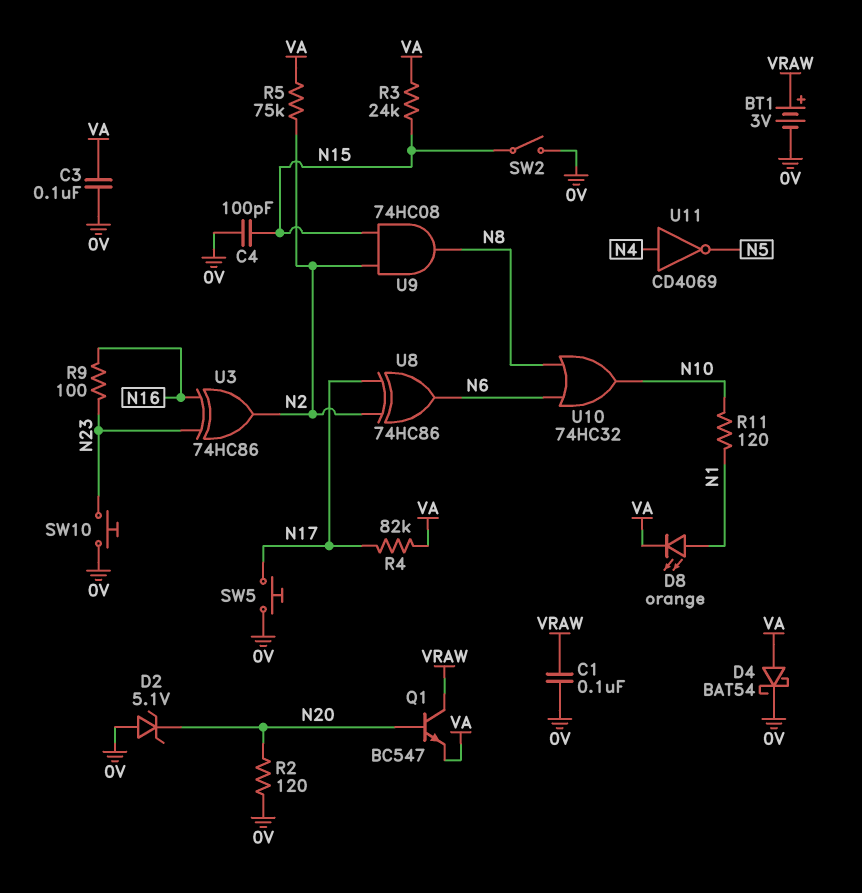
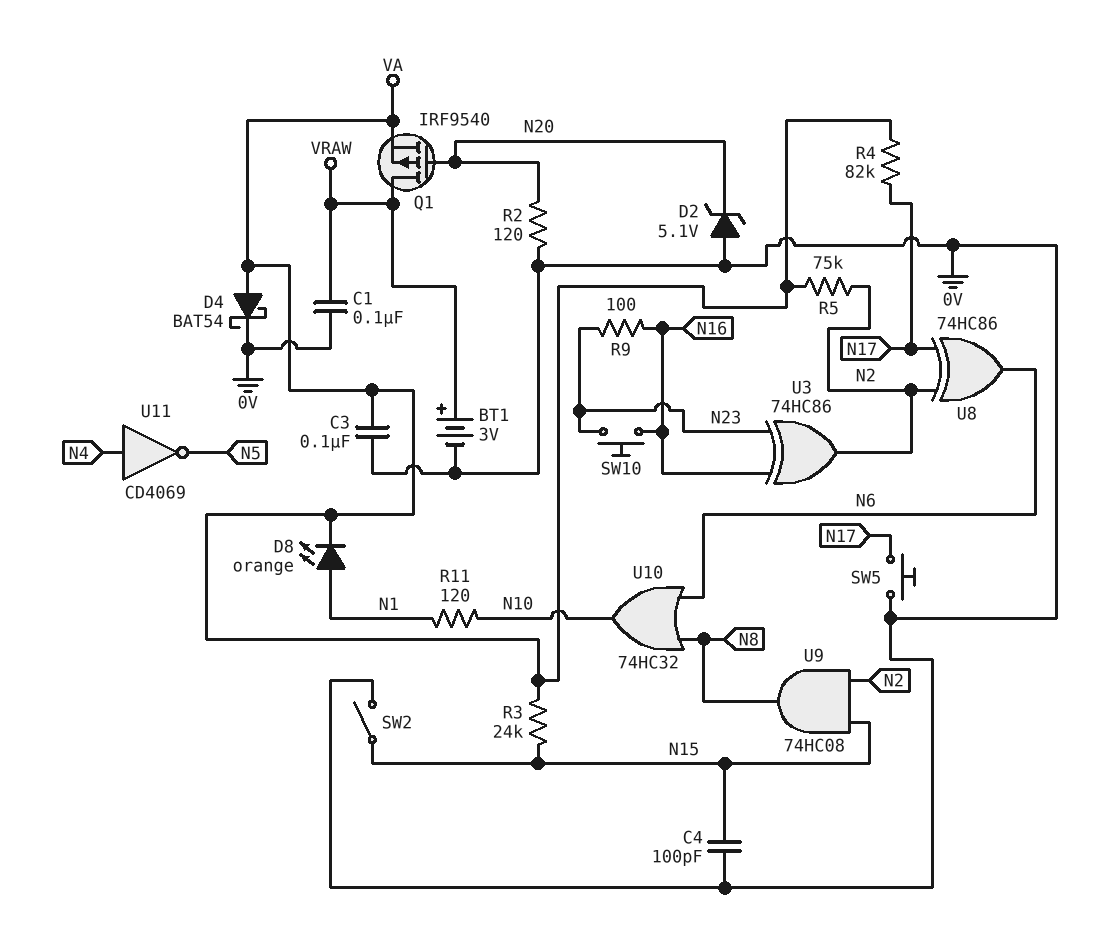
Q1: NPN BC547 (B N20, C VRAW, E VA) -> PMOS IRF9540 (G N20, D VRAW, S VA)
SW10: button (0V, N23) -> button (N16, N23)

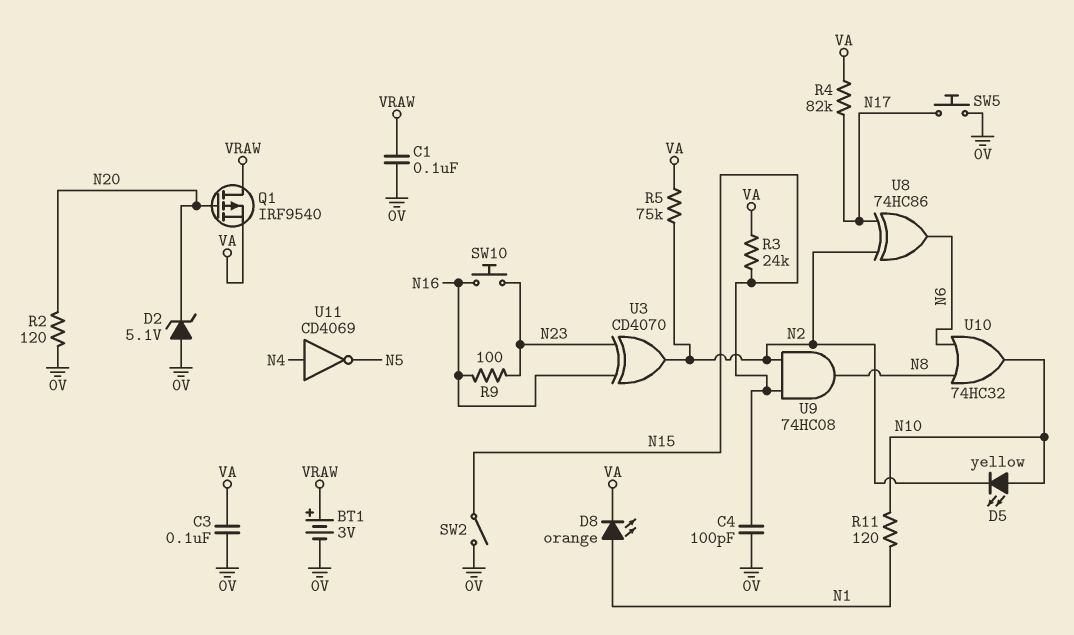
D4: schottky BAT54 (A VA, K 0V) -> none
D5: none -> LED yellow (A N10, K N2)
U3: XOR 74HC86 (in N16, in N23, out N2) -> XOR CD4070 (in N16, in N23, out N2)

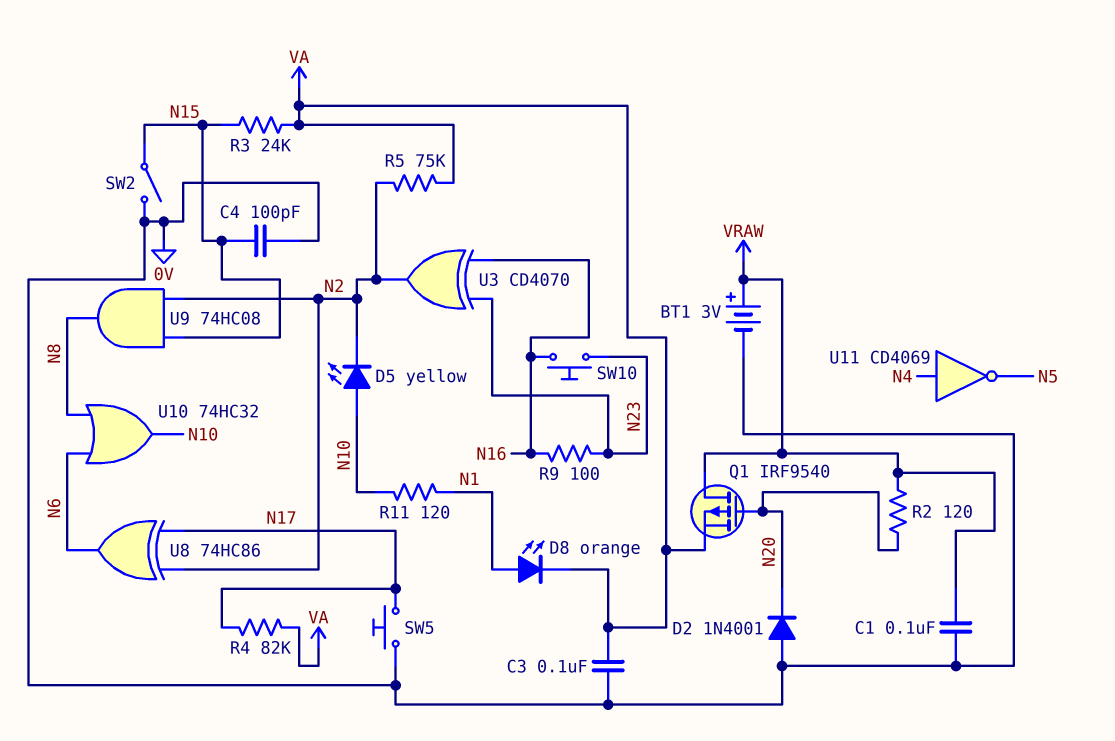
D2: zener 5.1V (A 0V, K N20) -> diode 1N4001 (A 0V, K N20)
R2: 120 (0V, N20) -> 120 (N20, VRAW)

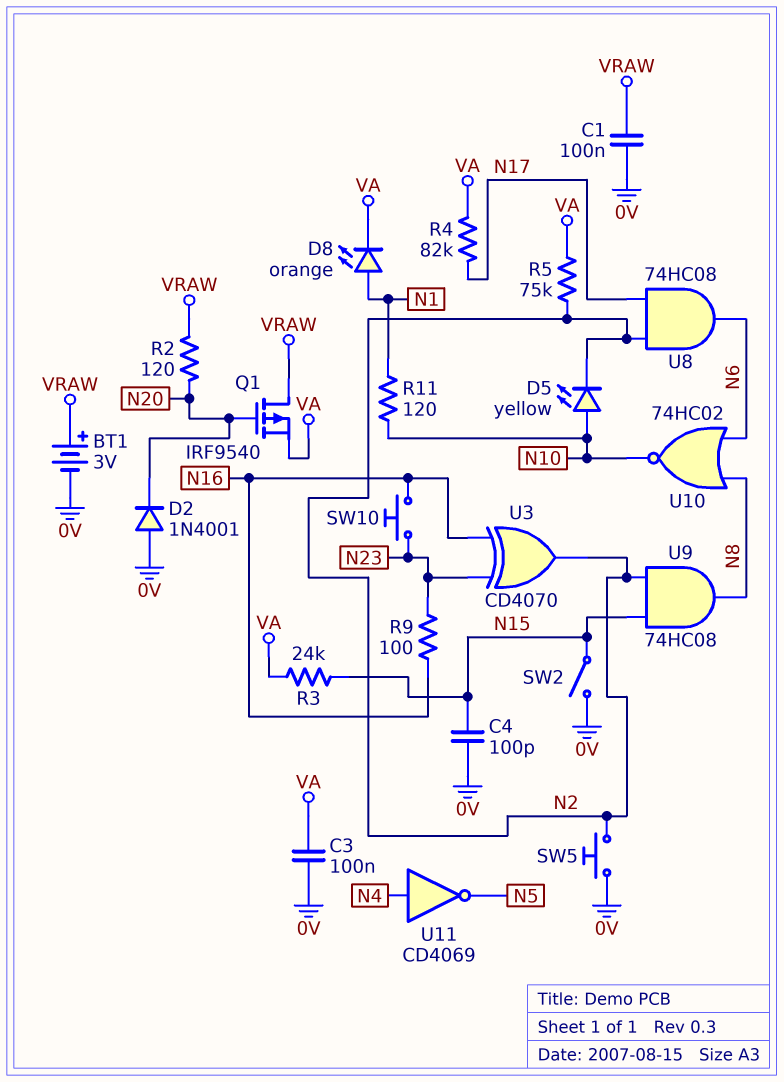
SW5: button (0V, N17) -> button (0V, N2)
U8: XOR 74HC86 (in N2, in N17, out N6) -> AND 74HC08 (in N2, in N17, out N6)
U10: OR 74HC32 (in N6, in N8, out N10) -> NOR 74HC02 (in N6, in N8, out N10)

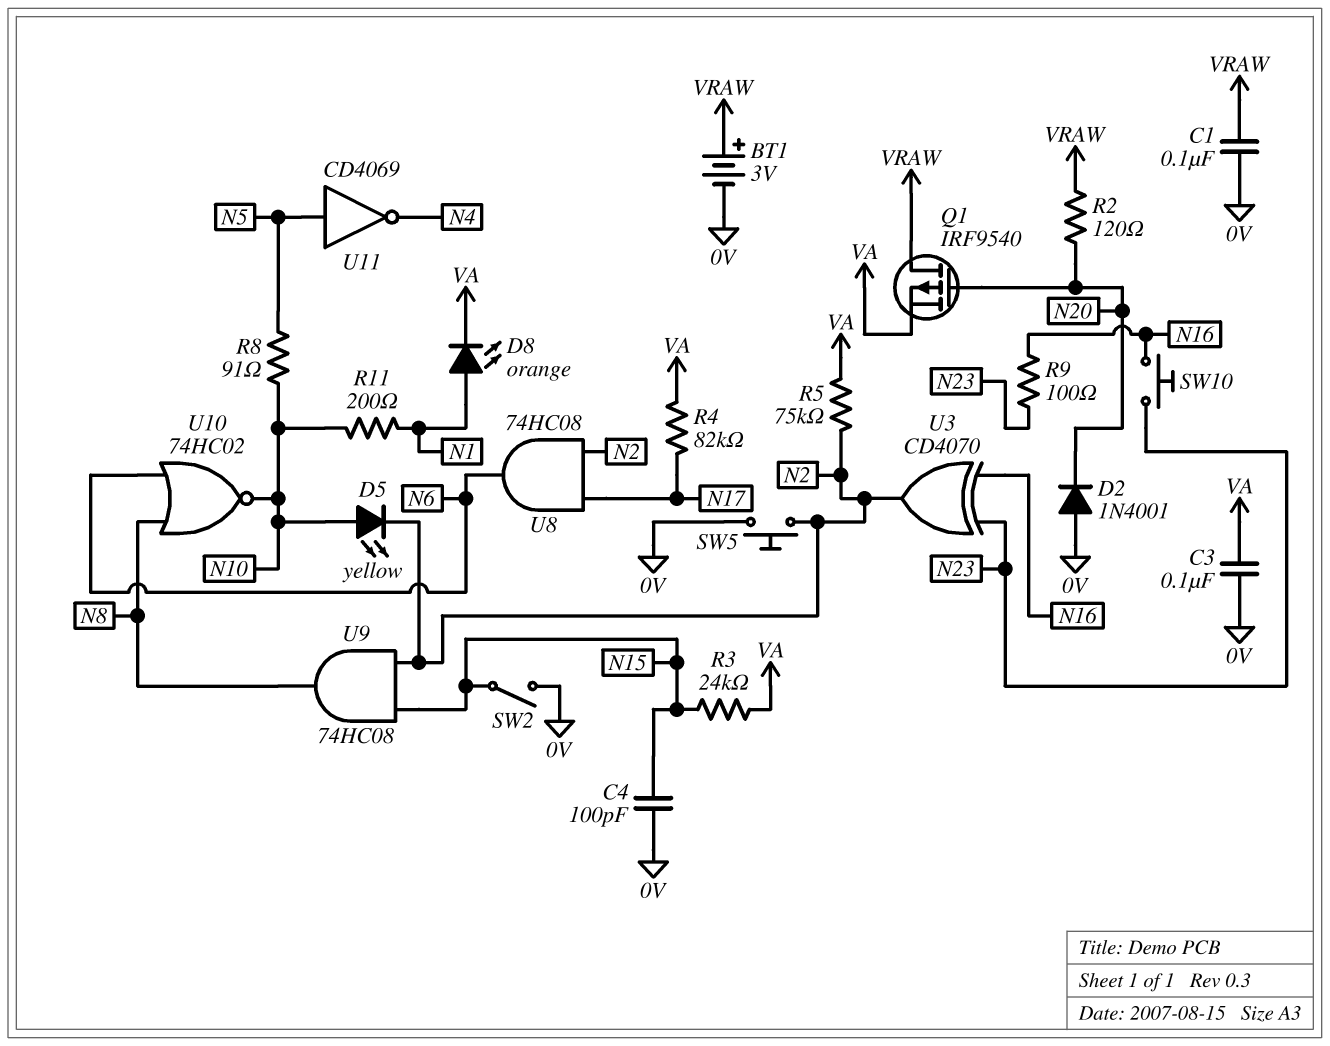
R8: none -> 91 (N5, N10)
R11: 120 (N1, N10) -> 200 (N1, N10)
U11: NOT CD4069 (in N4, out N5) -> NOT CD4069 (in N5, out N4)

